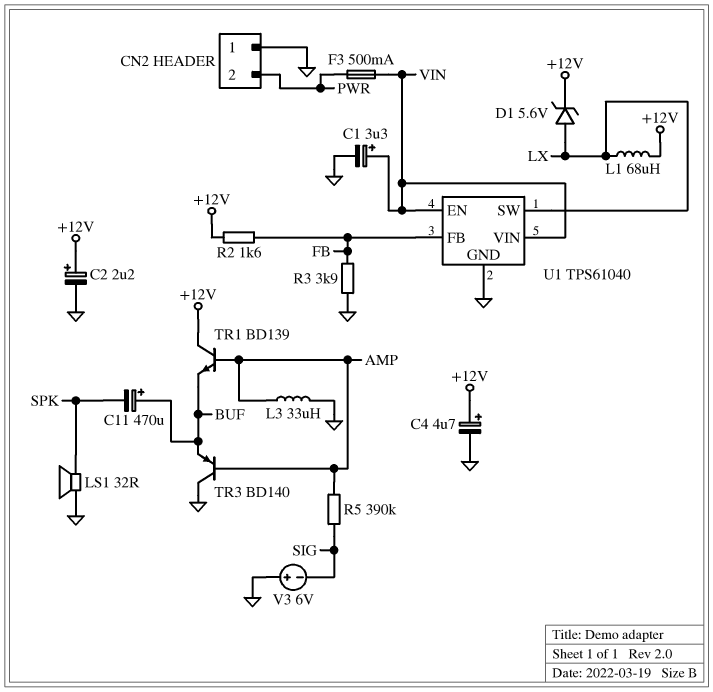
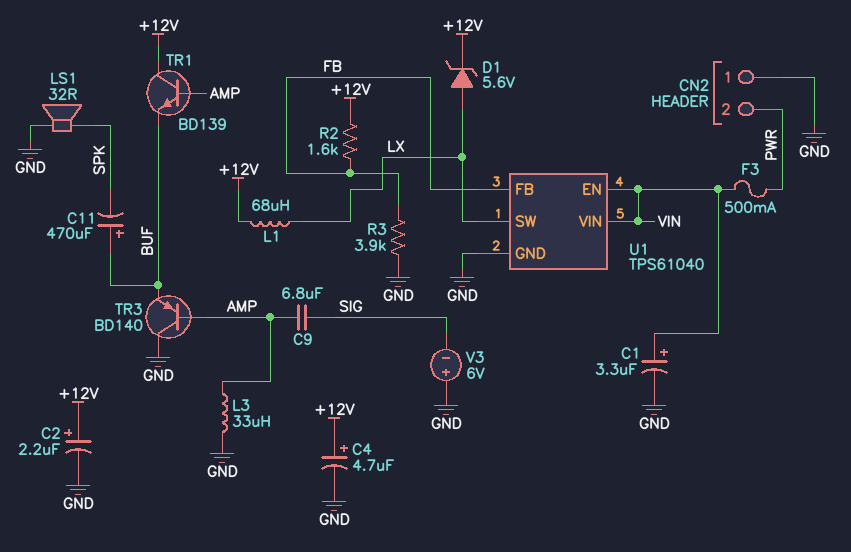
C9: none -> 6.8uF (AMP, SIG)
R5: 390k (AMP, SIG) -> none

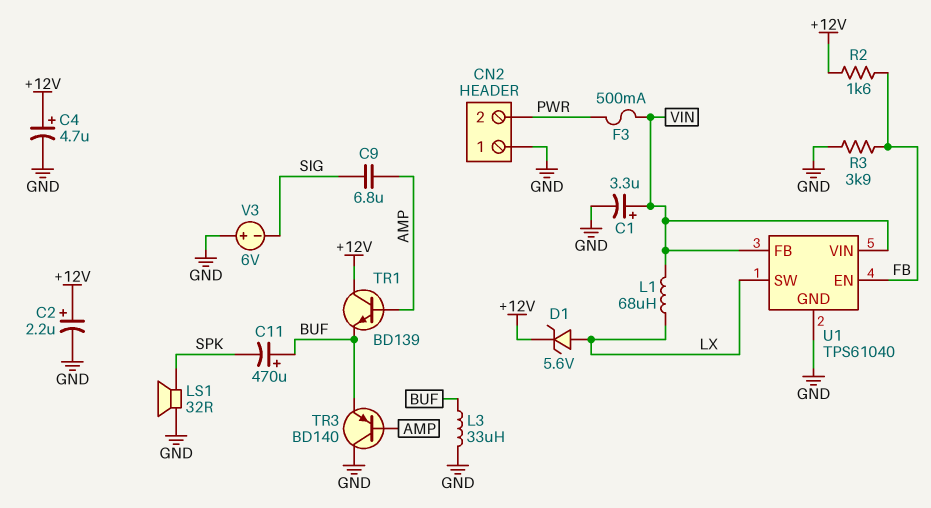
L1: 68uH (+12V, LX) -> 68uH (LX, VIN)
L3: 33uH (AMP, GND) -> 33uH (BUF, GND)
U1 pin EN: VIN -> FB
U1 pin FB: FB -> VIN

